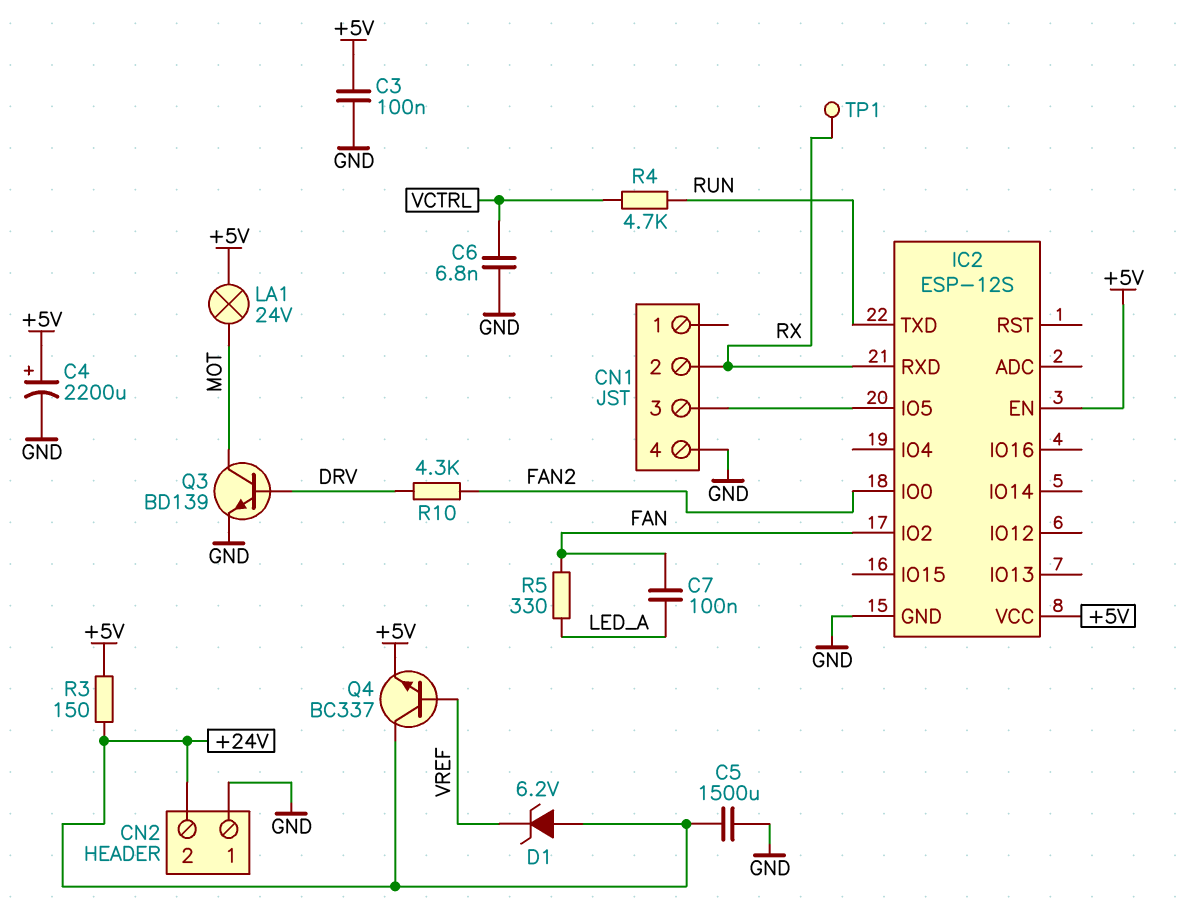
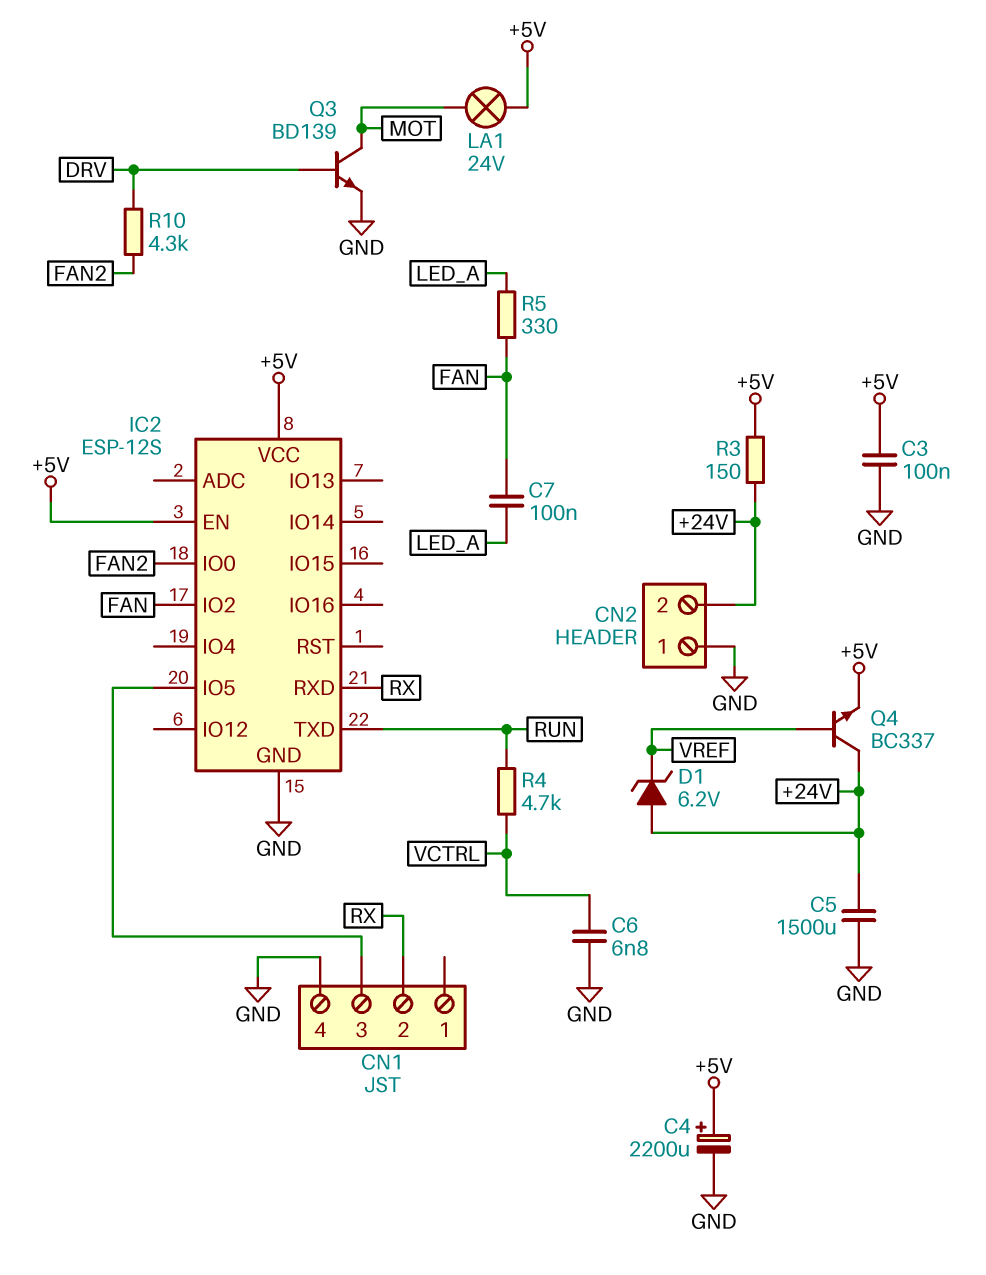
TP1: test point (RX) -> none

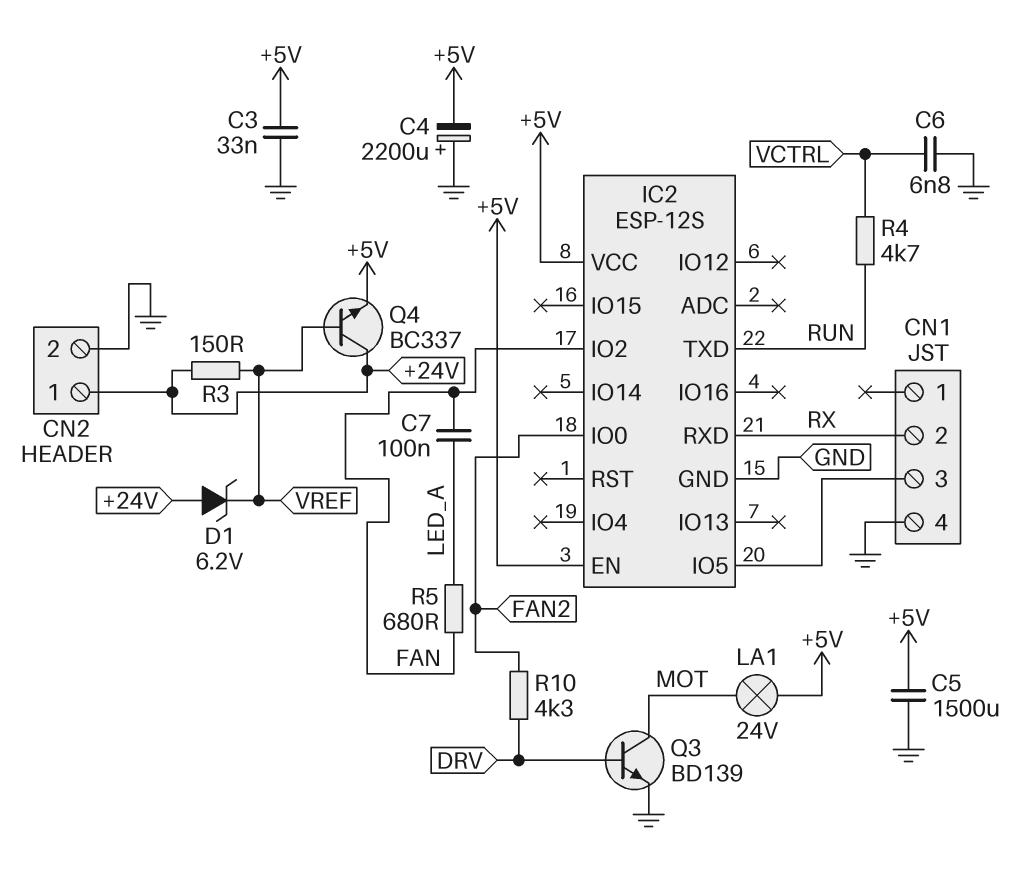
C3: 100nF (+5V, GND) -> 33nF (+5V, GND)
C4: 2200uF (plus +5V, minus GND) -> 2200uF (plus GND, minus +5V)
C5: 1500uF (+24V, GND) -> 1500uF (+5V, GND)
CN2 pin 1: GND -> +24V
CN2 pin 2: +24V -> GND
R3: 150 (+5V, +24V) -> 150 (+24V, VREF)
R5: 330 (FAN, LED_A) -> 680 (FAN, LED_A)

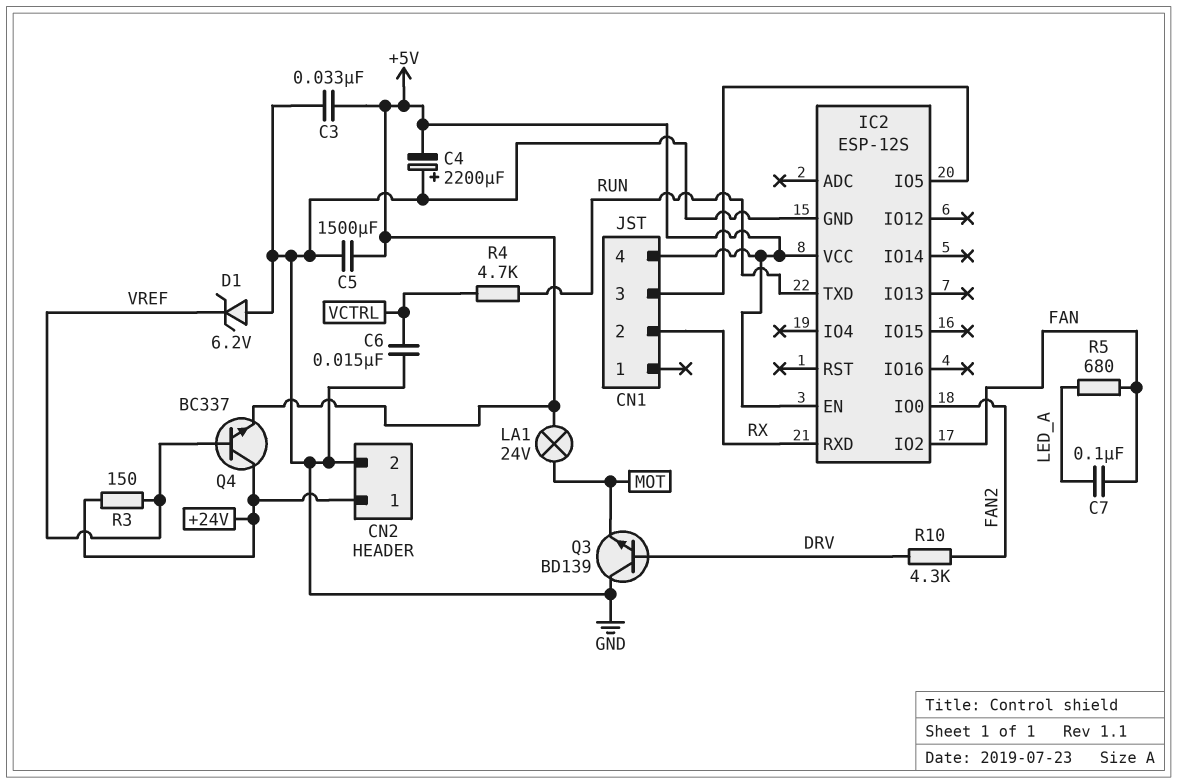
C6: 6.8nF (GND, VCTRL) -> 15nF (GND, VCTRL)
CN1 pin 4: GND -> +5V
D1: zener 6.2V (A +24V, K VREF) -> zener 6.2V (A GND, K VREF)
Q3: NPN BD139 (B DRV, C MOT, E GND) -> NPN BD139 (B DRV, C GND, E MOT)

